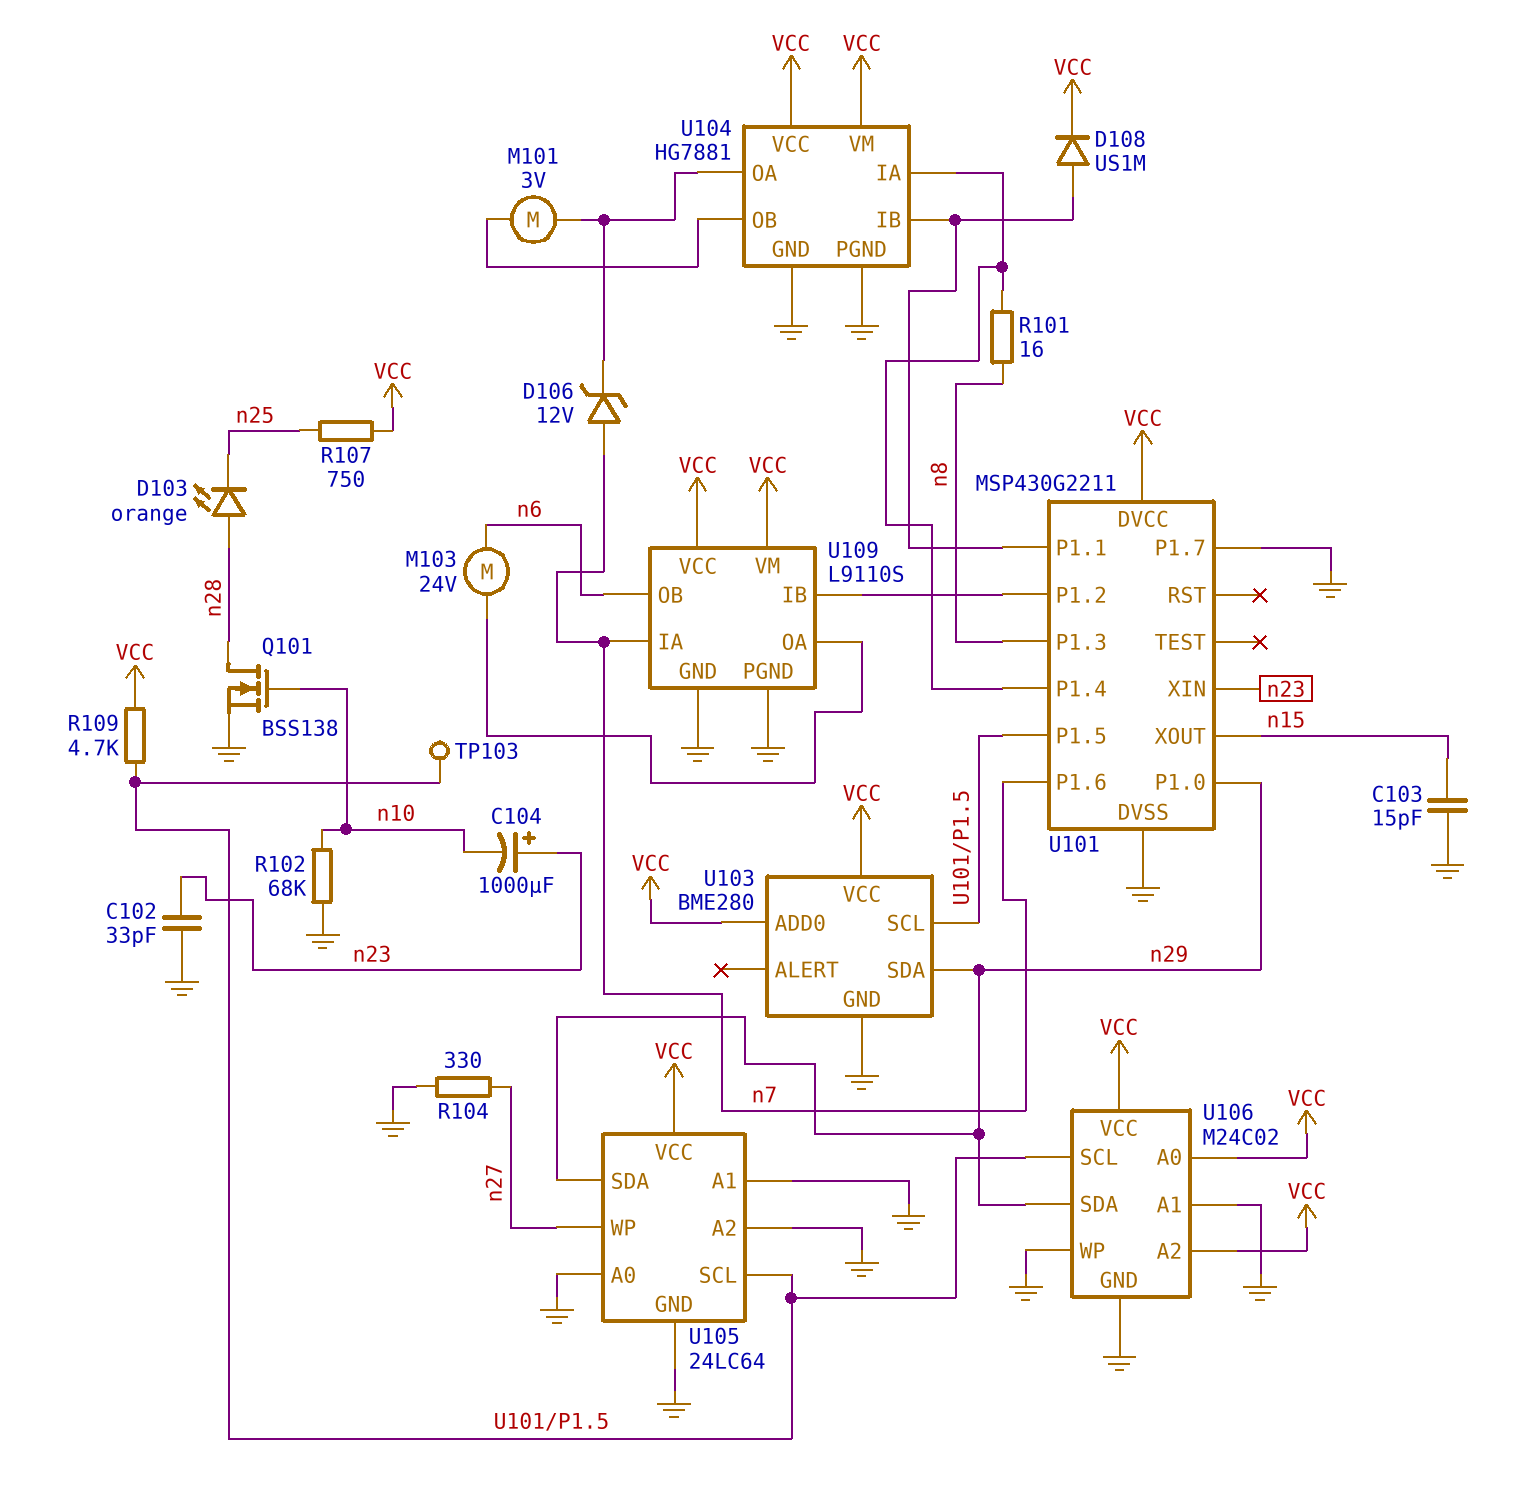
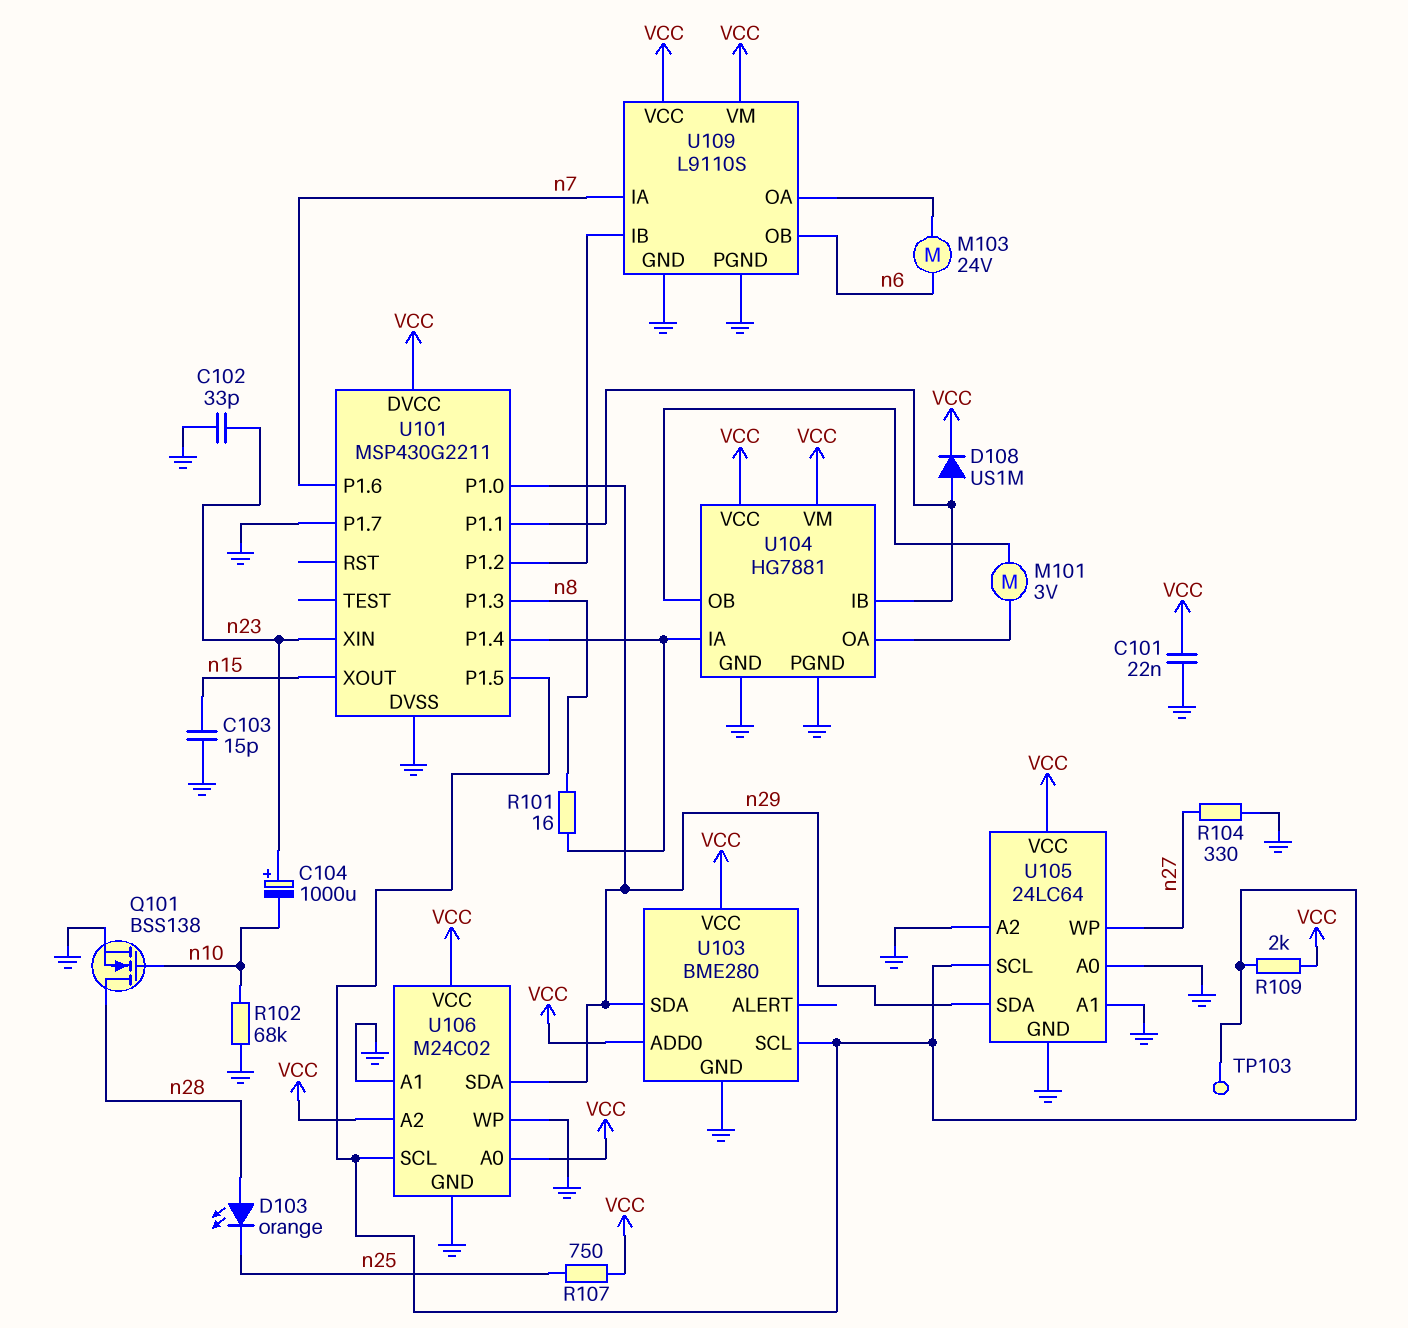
C101: none -> 22nF (GND, VCC)
D106: zener 12V (A n7, K U104/OA) -> none
R109: 4.7k (U101/P1.5, VCC) -> 2k (U101/P1.5, VCC)

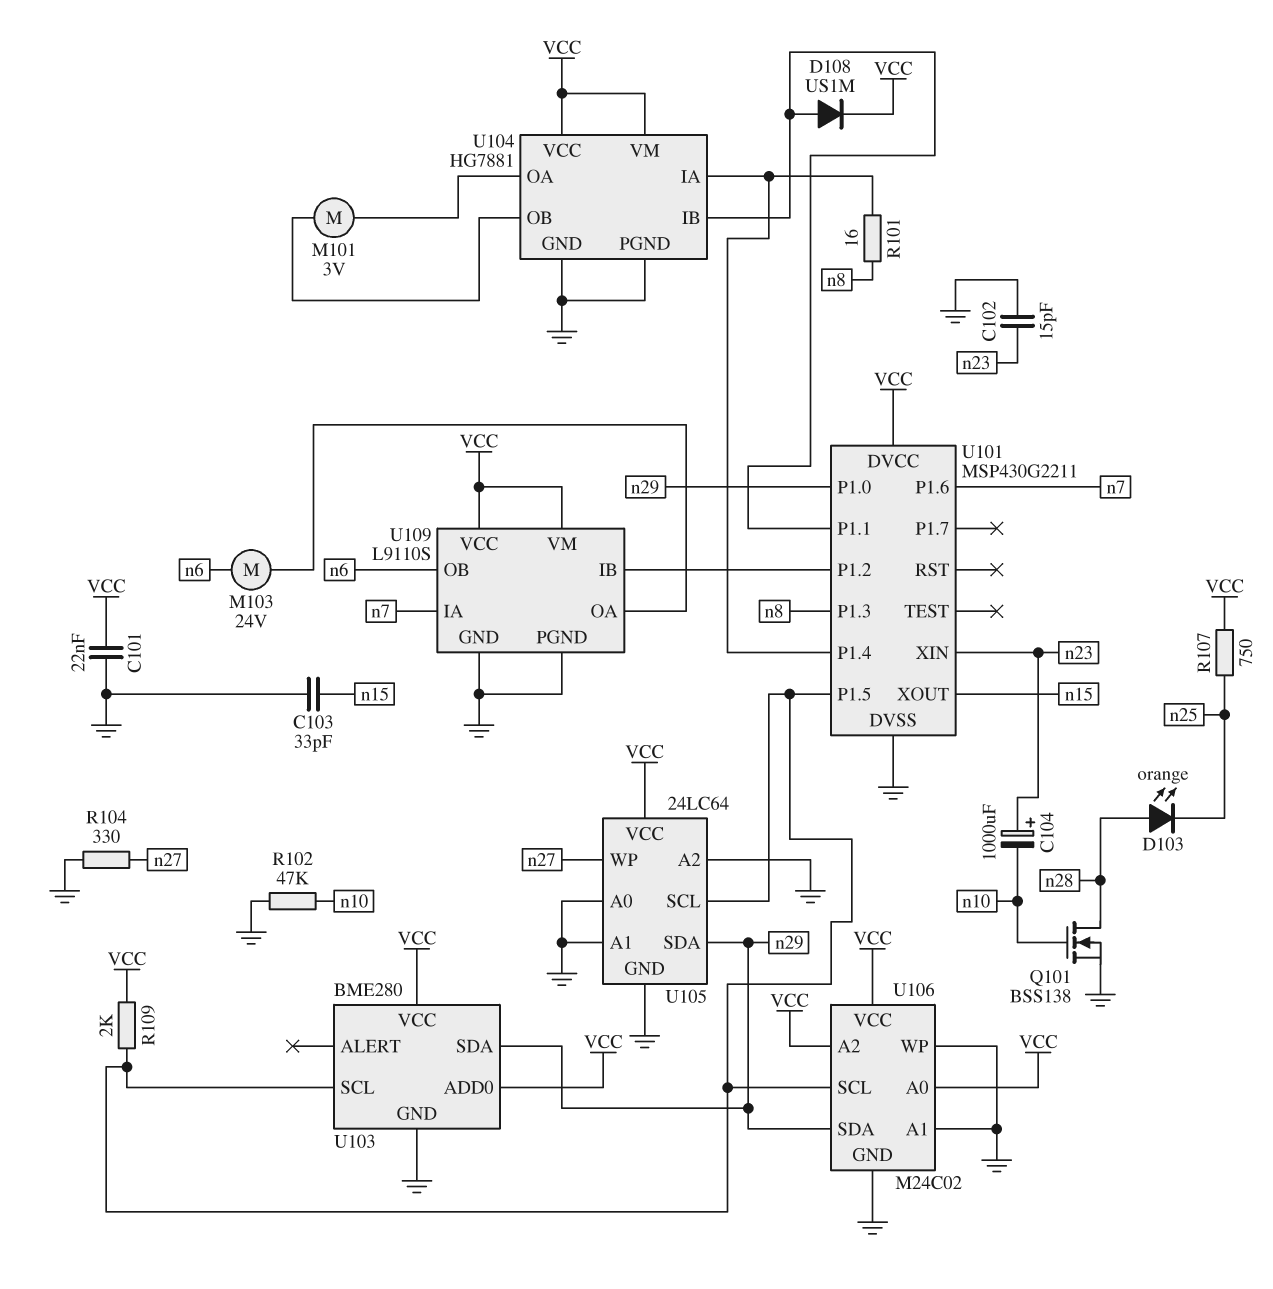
C102: 33pF (GND, n23) -> 15pF (GND, n23)
C103: 15pF (GND, n15) -> 33pF (GND, n15)
R102: 68k (GND, n10) -> 47k (GND, n10)
TP103: test point (U101/P1.5) -> none
U101 pin P1.7: GND -> none

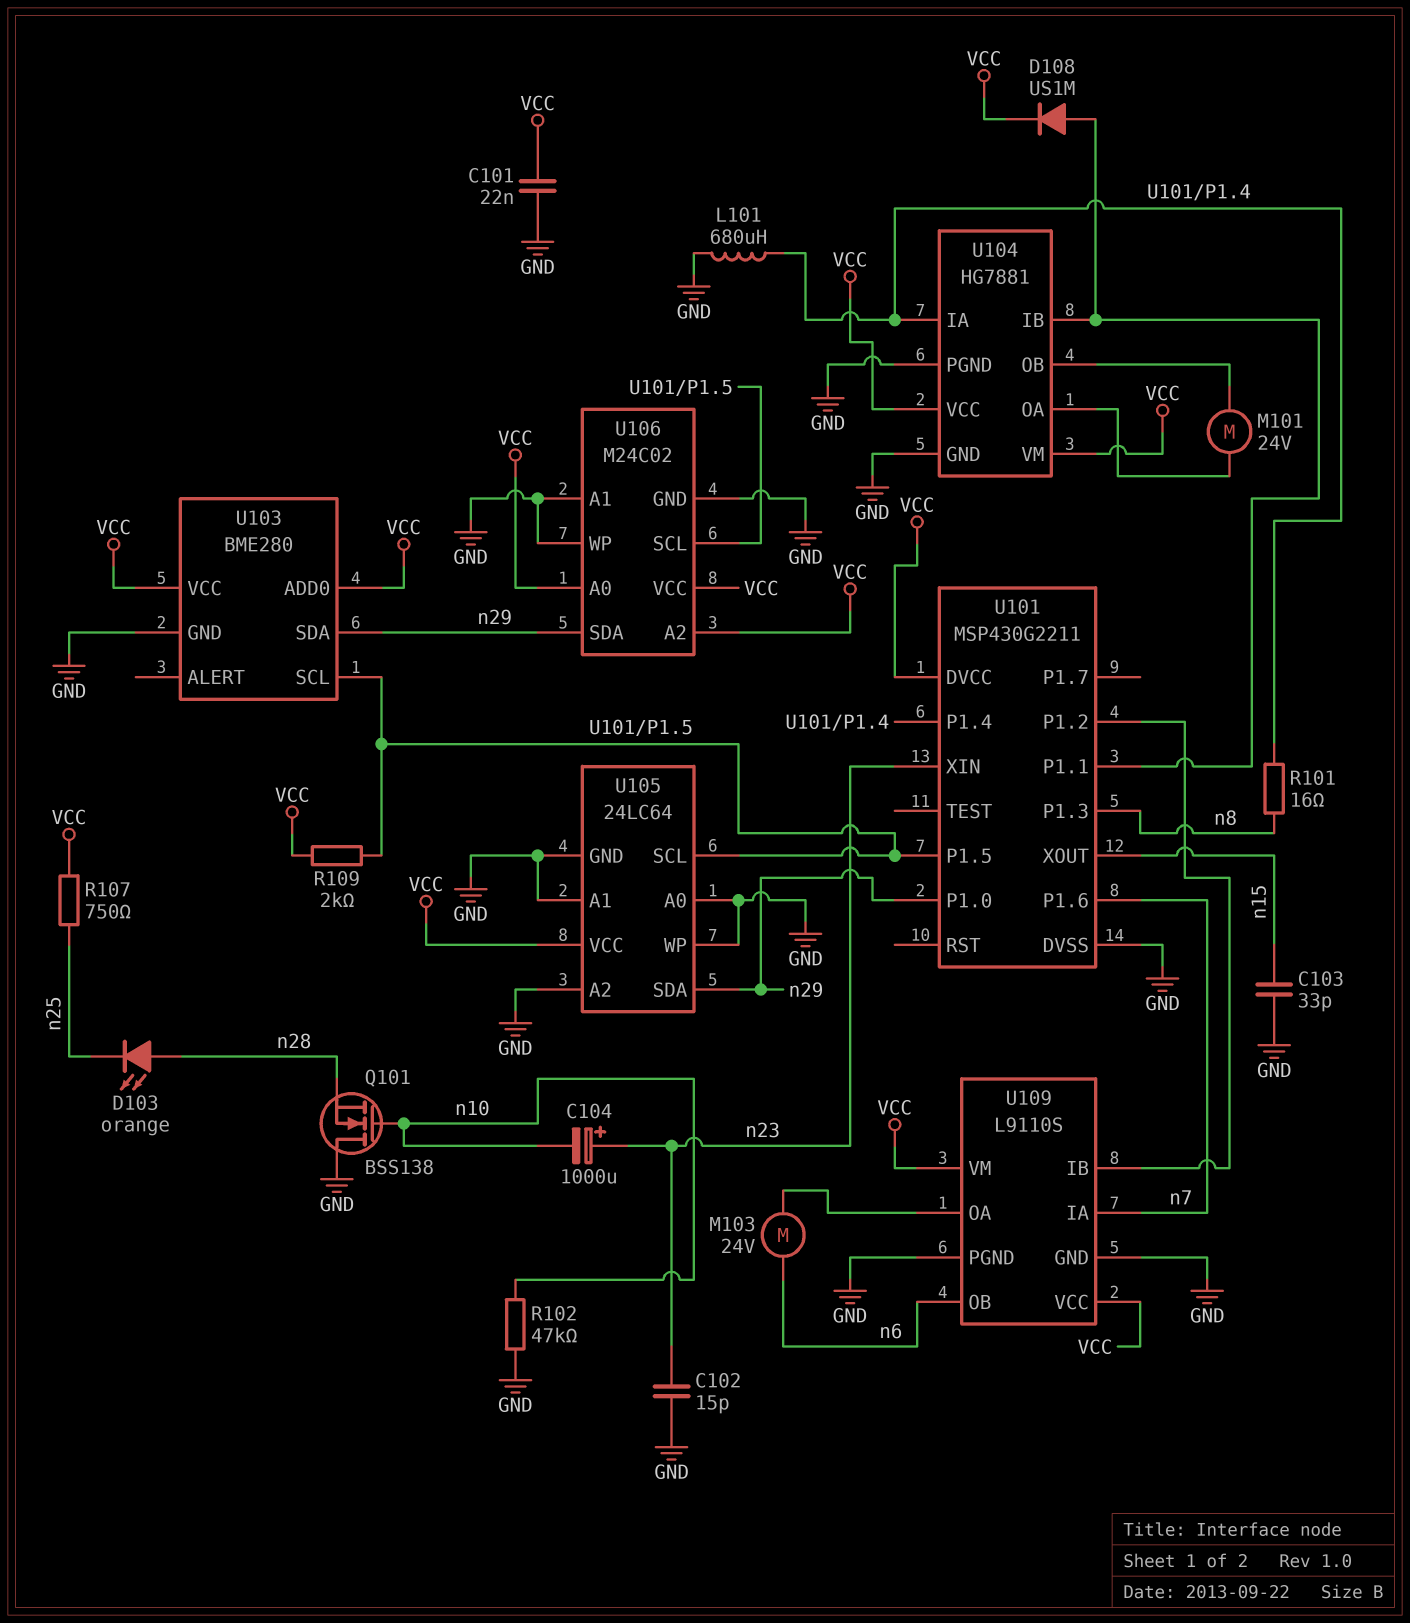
L101: none -> 680uH (GND, U101/P1.4)
M101: motor 3V (U104/OA, U104/OB) -> motor 24V (U104/OA, U104/OB)
Q101: NMOS BSS138 (G n10, D n28, S GND) -> NMOS BSS138 (G n10, D GND, S n28)
R104: 330 (GND, n27) -> none
U105 pin WP: n27 -> GND

